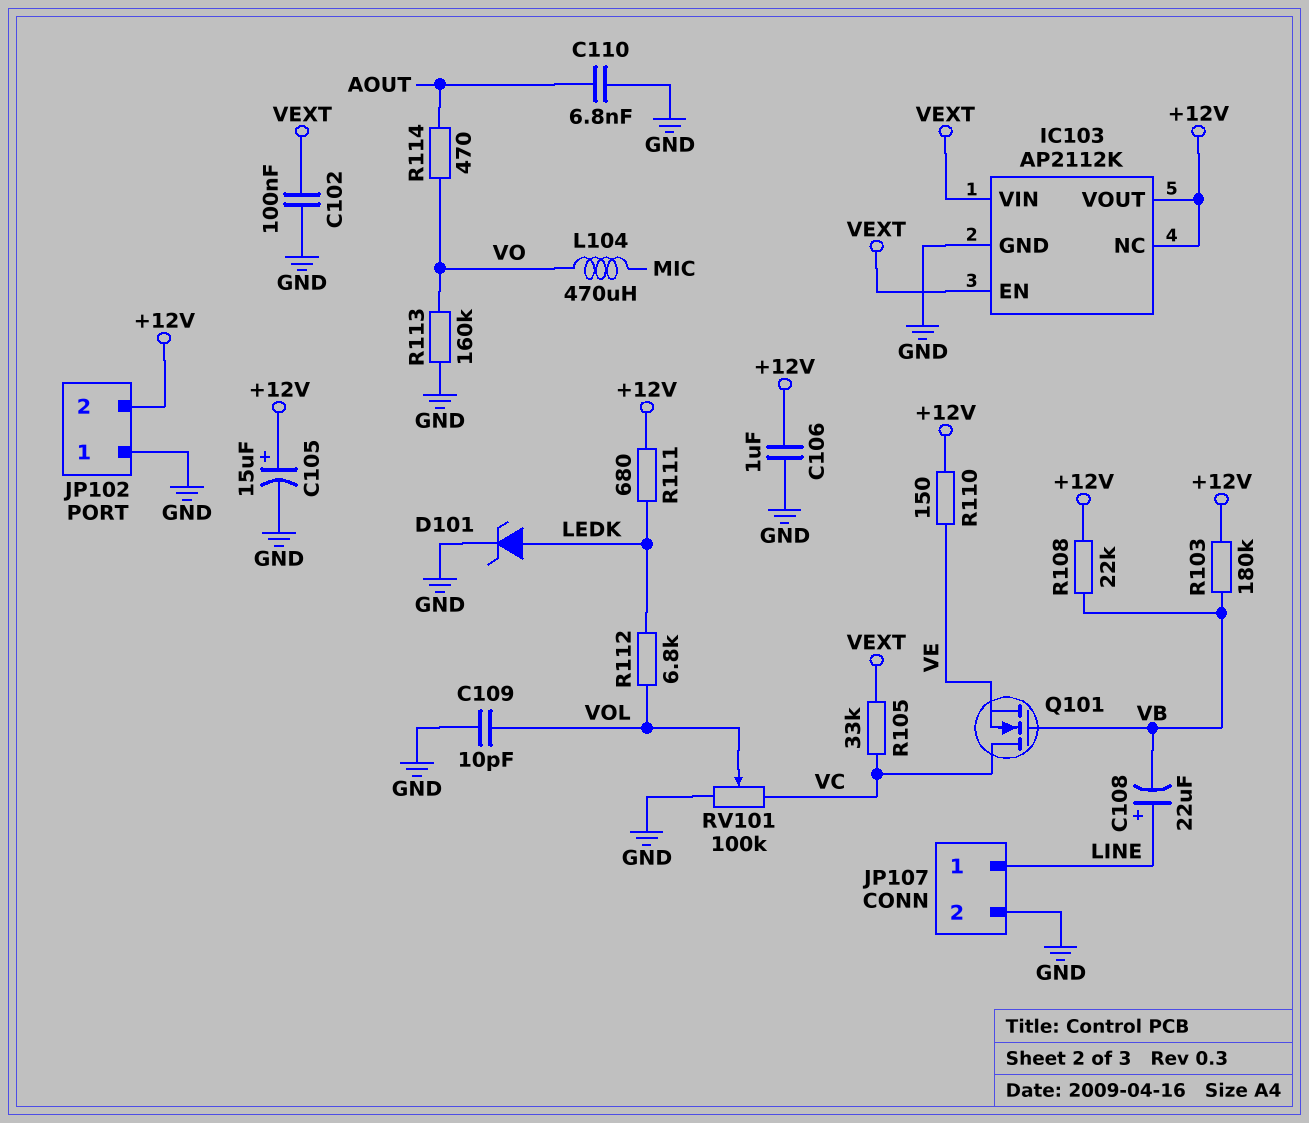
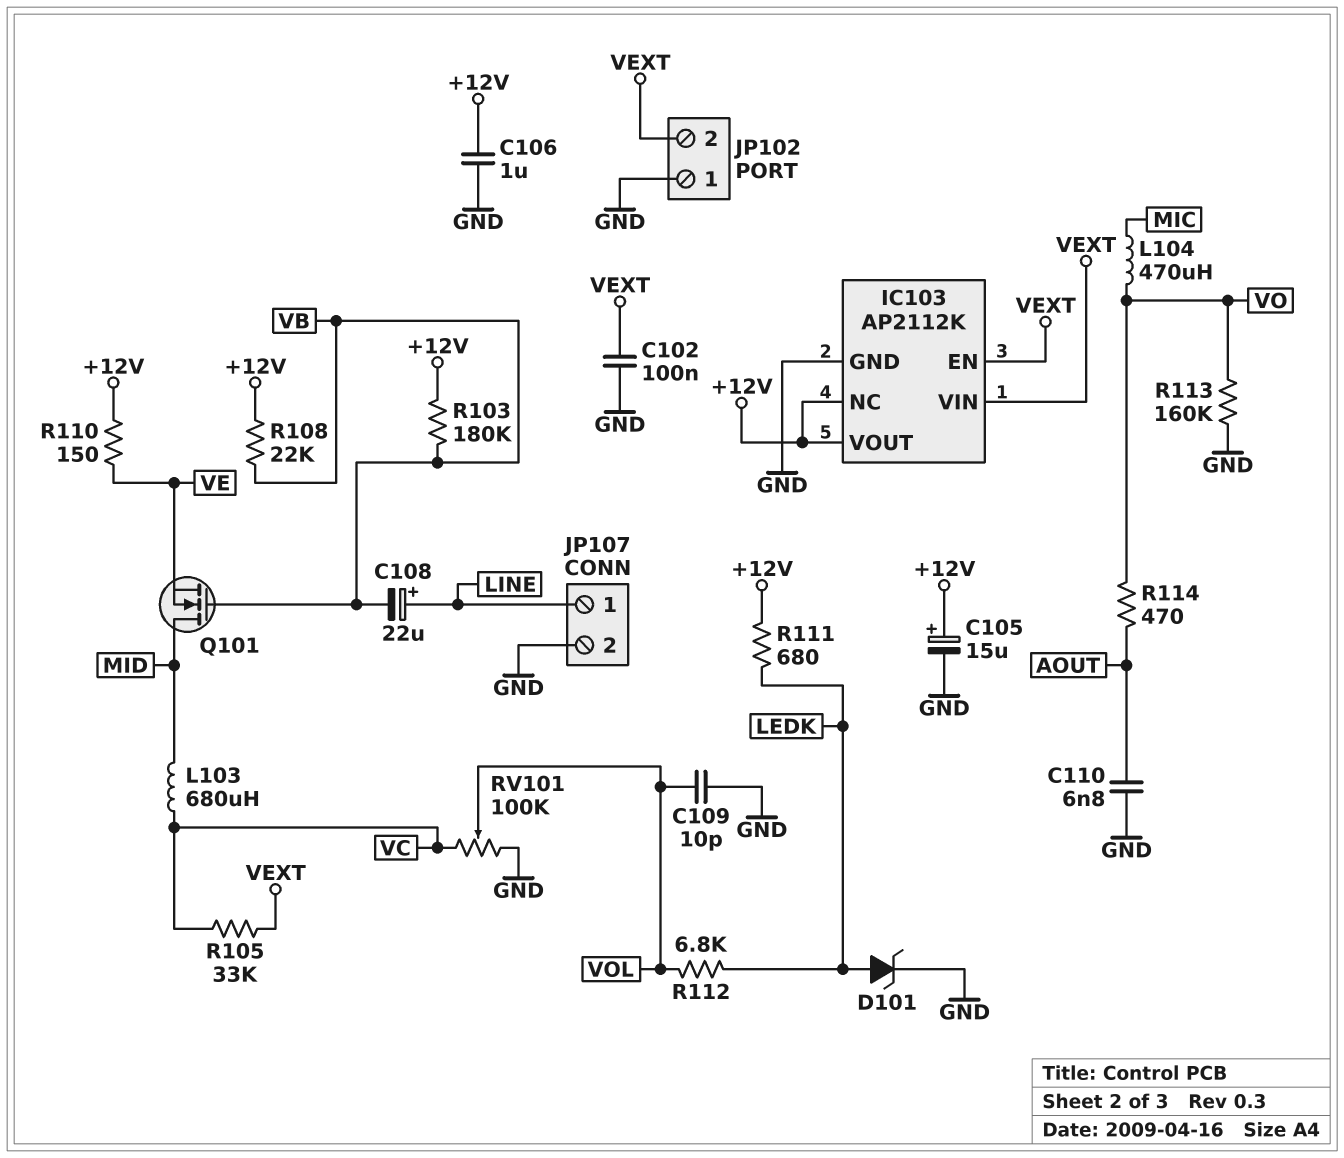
JP102 pin 2: +12V -> VEXT
L103: none -> 680uH (MID, VC)
Q101: NMOS (G VB, D VC, S VE) -> NMOS (G VB, D MID, S VE)

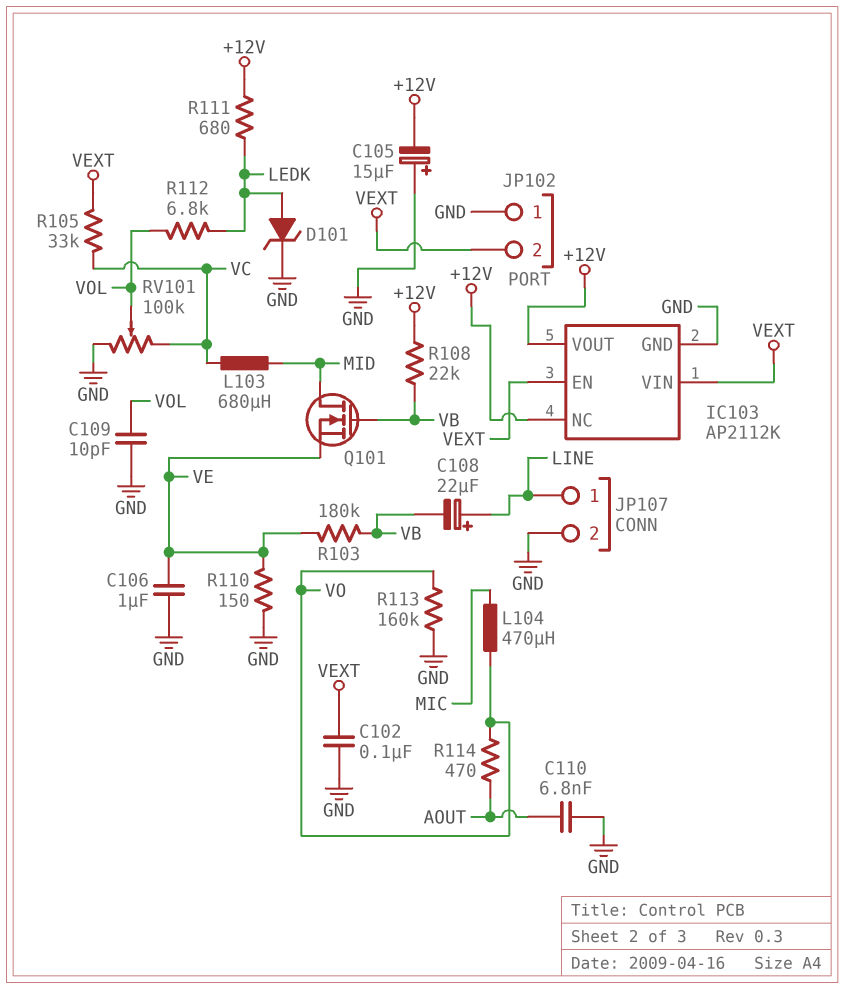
C105: 15uF (plus +12V, minus GND) -> 15uF (plus GND, minus +12V)
C106: 1uF (+12V, GND) -> 1uF (GND, VE)
R103: 180k (+12V, VB) -> 180k (VB, VE)
R110: 150 (+12V, VE) -> 150 (GND, VE)

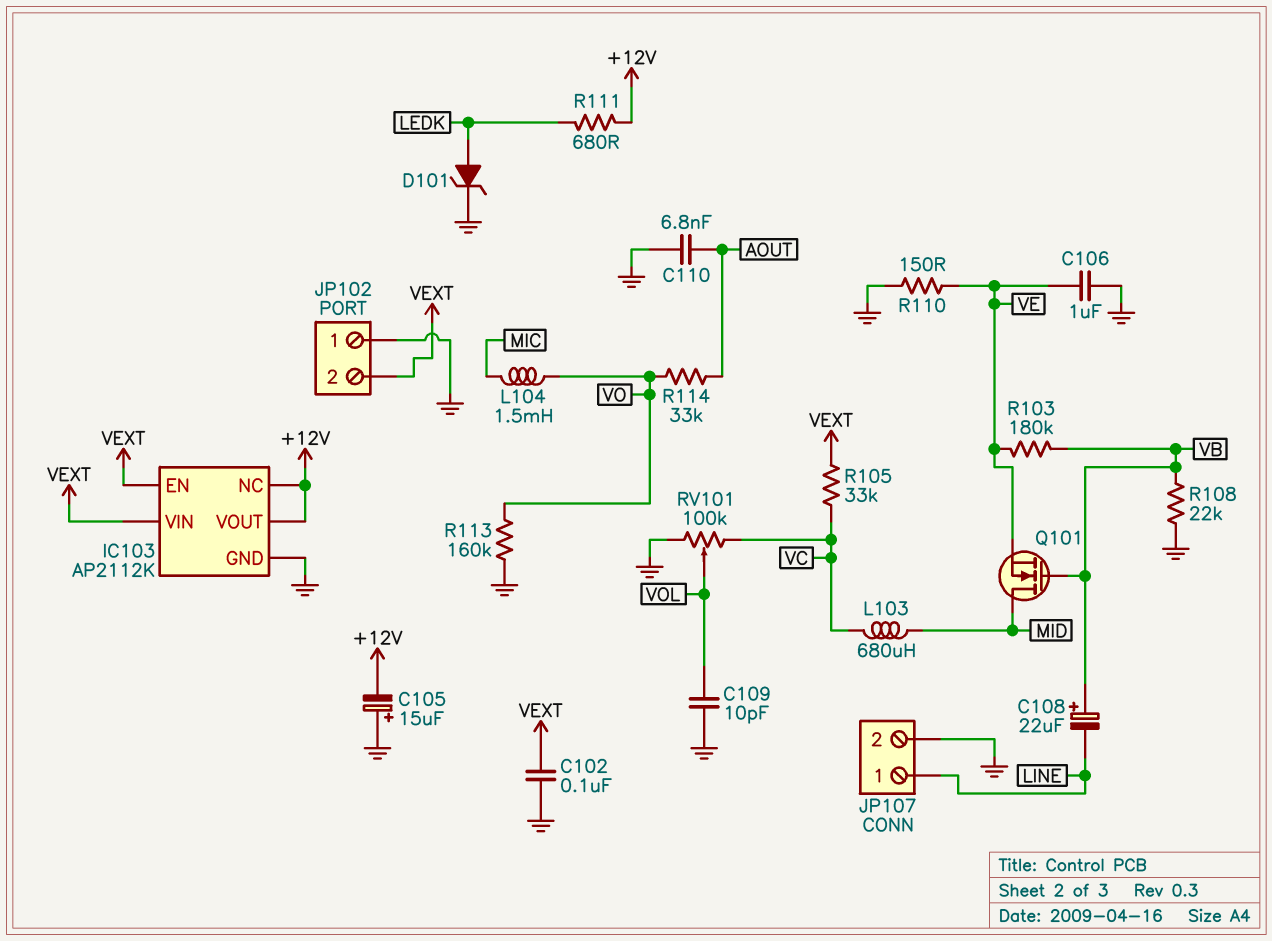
C108: 22uF (plus LINE, minus VB) -> 22uF (plus VB, minus LINE)
L104: 470uH (MIC, VO) -> 1.5mH (MIC, VO)
R108: 22k (+12V, VB) -> 22k (GND, VB)
R112: 6.8k (LEDK, VOL) -> none
R114: 470 (AOUT, VO) -> 33k (AOUT, VO)

